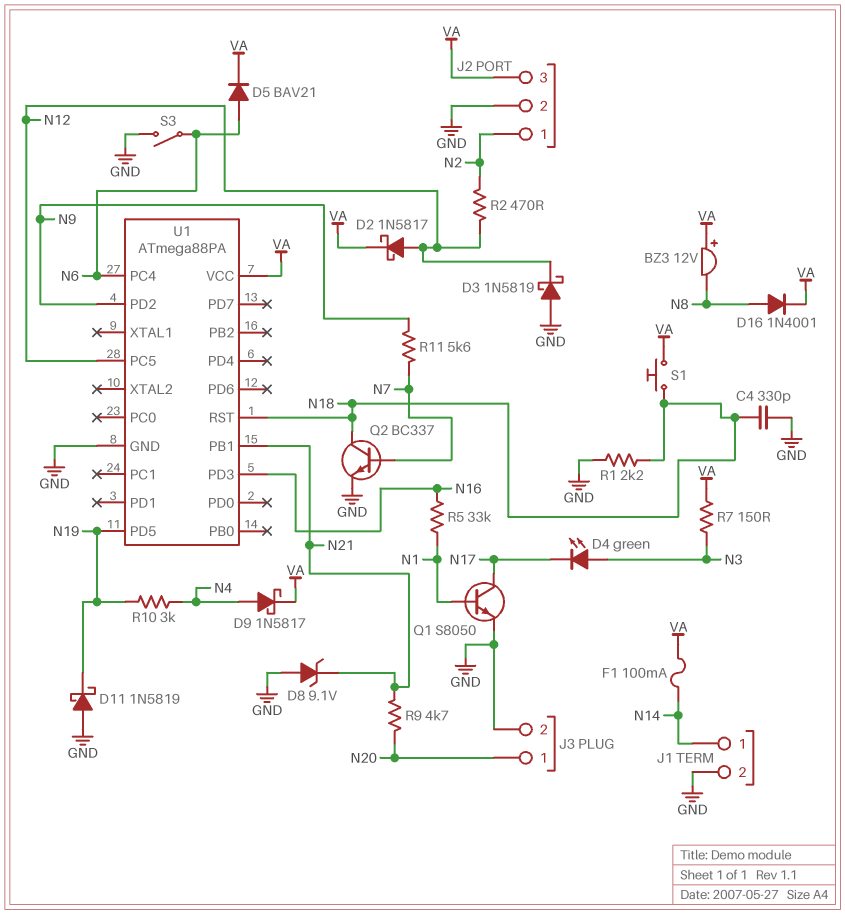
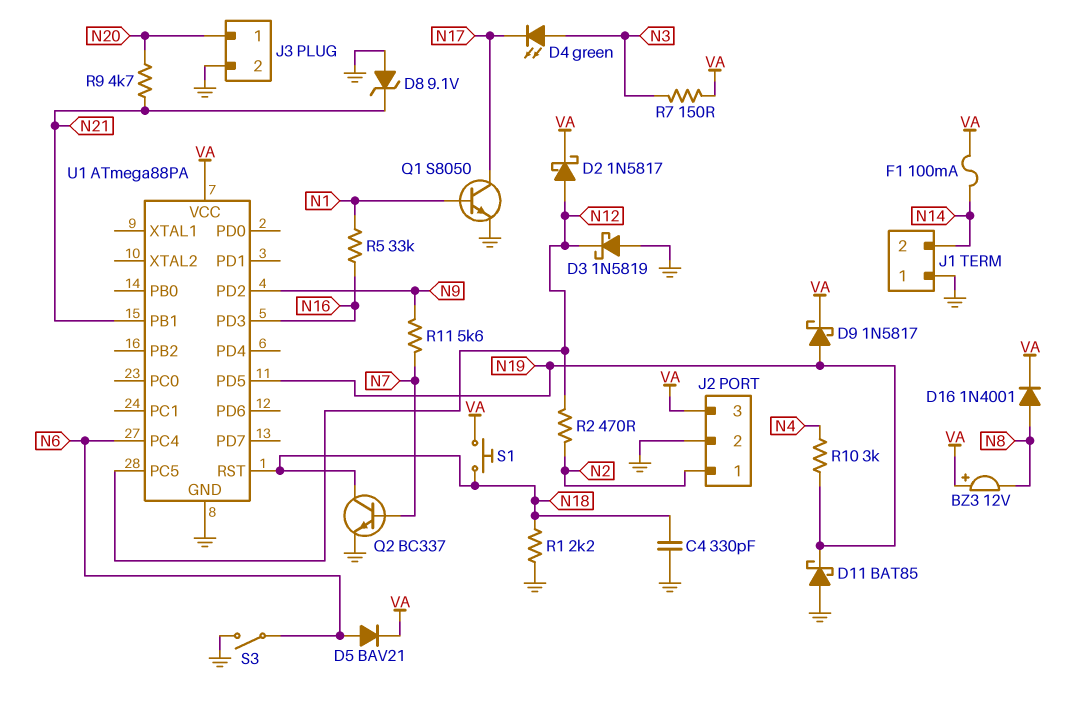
D9: schottky 1N5817 (A N4, K VA) -> schottky 1N5817 (A N19, K VA)
D11: schottky 1N5819 (A GND, K N19) -> schottky BAT85 (A GND, K N19)
J1 pin 1: N14 -> GND
J1 pin 2: GND -> N14

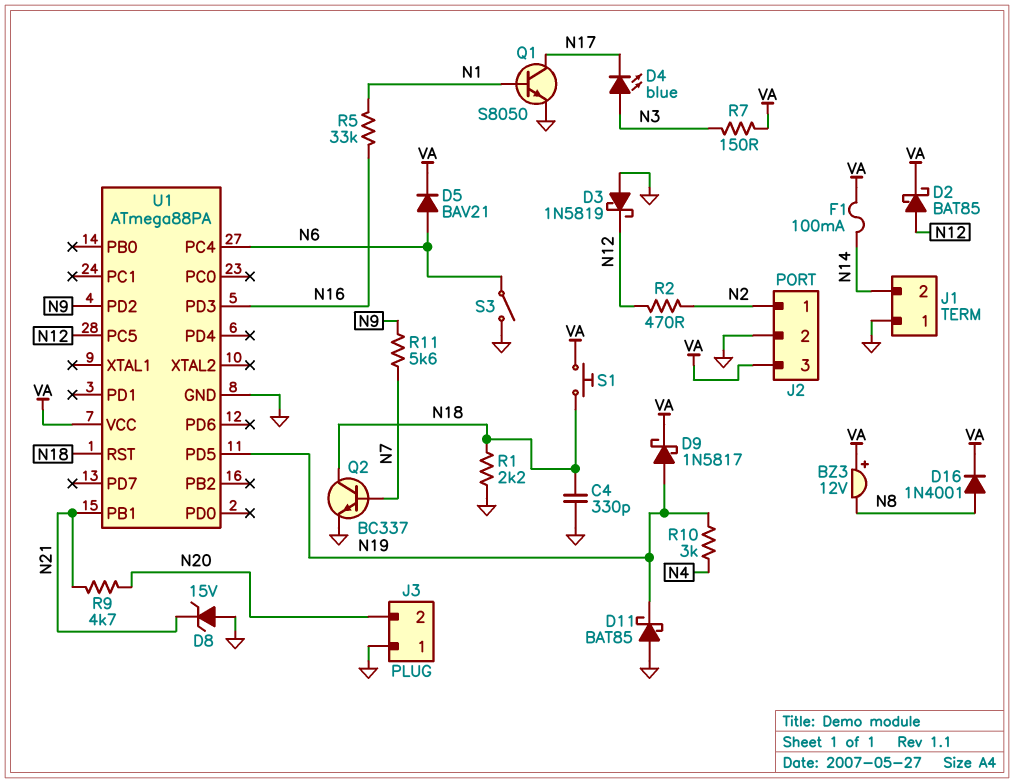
D2: schottky 1N5817 (A N12, K VA) -> schottky BAT85 (A N12, K VA)
D4: LED green (A N3, K N17) -> LED blue (A N3, K N17)
D8: zener 9.1V (A GND, K N21) -> zener 15V (A GND, K N21)
J3 pin 1: N20 -> GND
J3 pin 2: GND -> N20

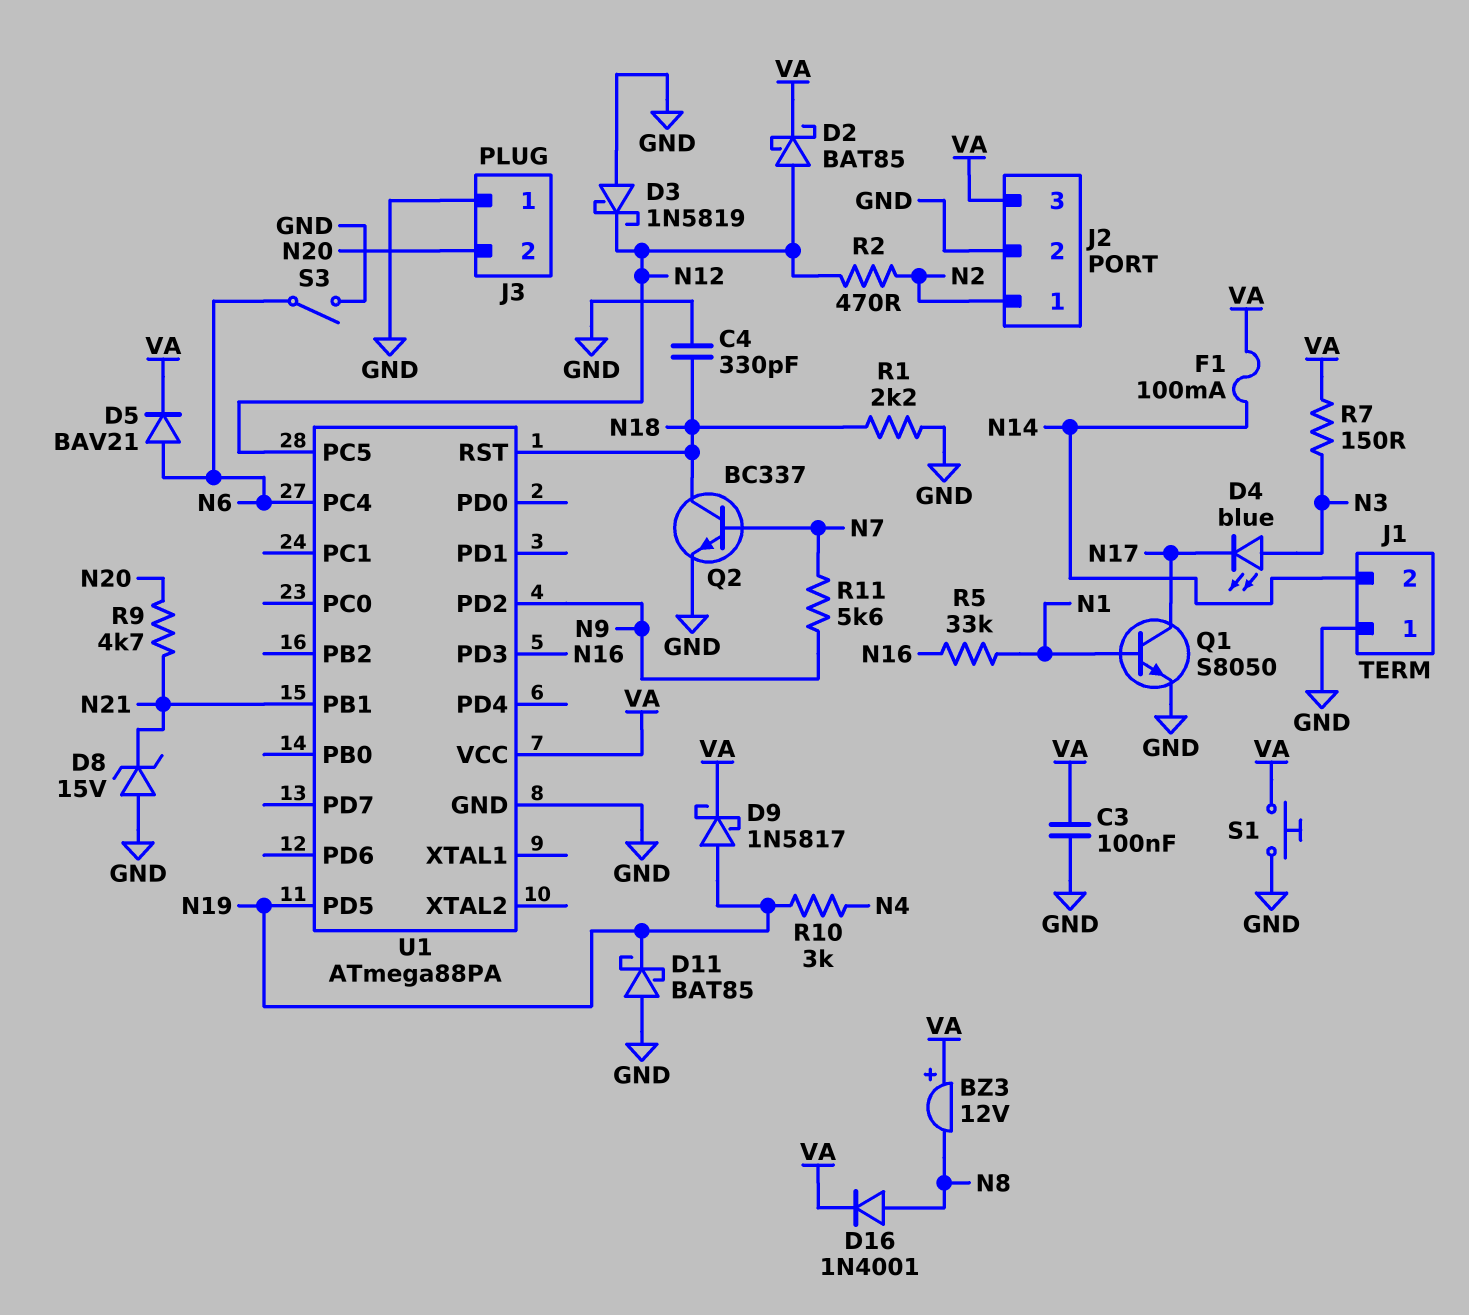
C3: none -> 100nF (GND, VA)
S1: button (N18, VA) -> button (GND, VA)

